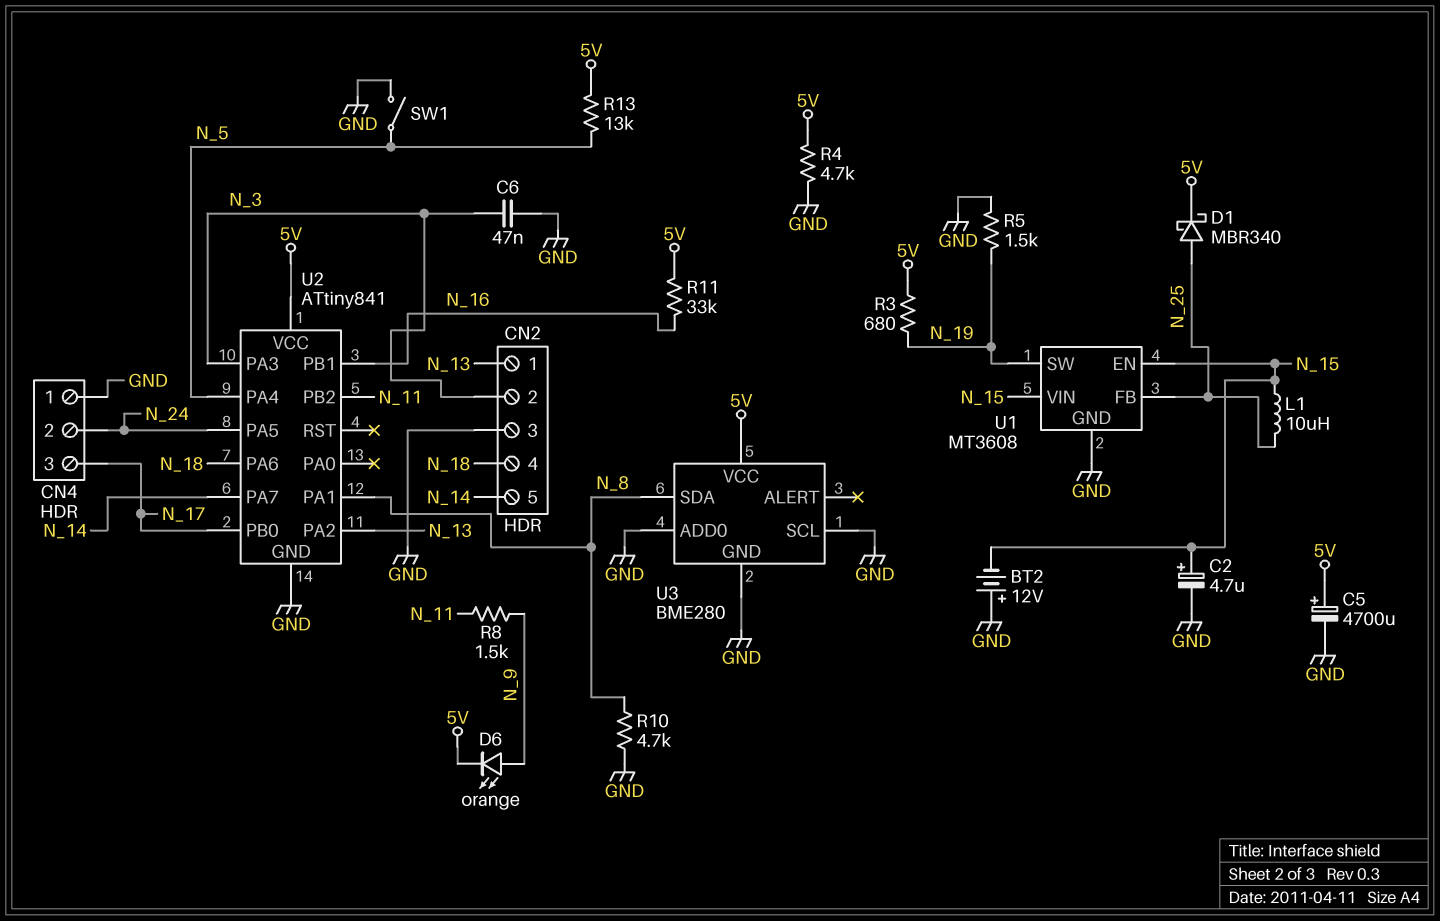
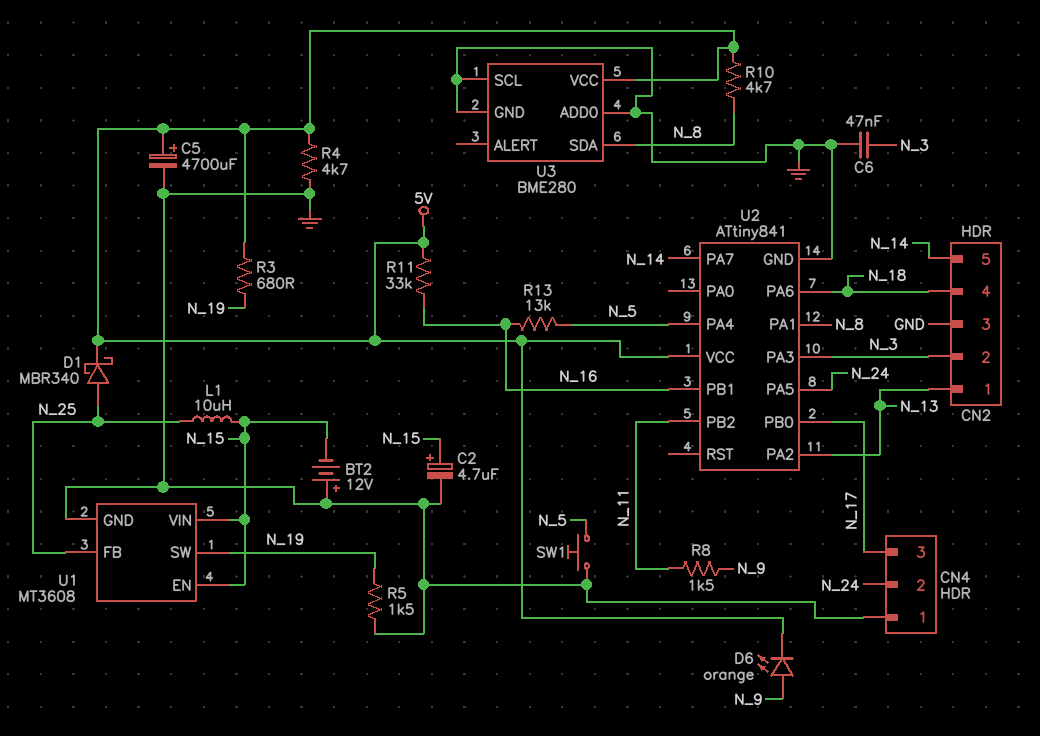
R10: 4.7k (GND, N_8) -> 4.7k (5V, N_8)
R13: 13k (5V, N_5) -> 13k (N_5, N_16)
SW1: switch (GND, N_5) -> button (GND, N_5)

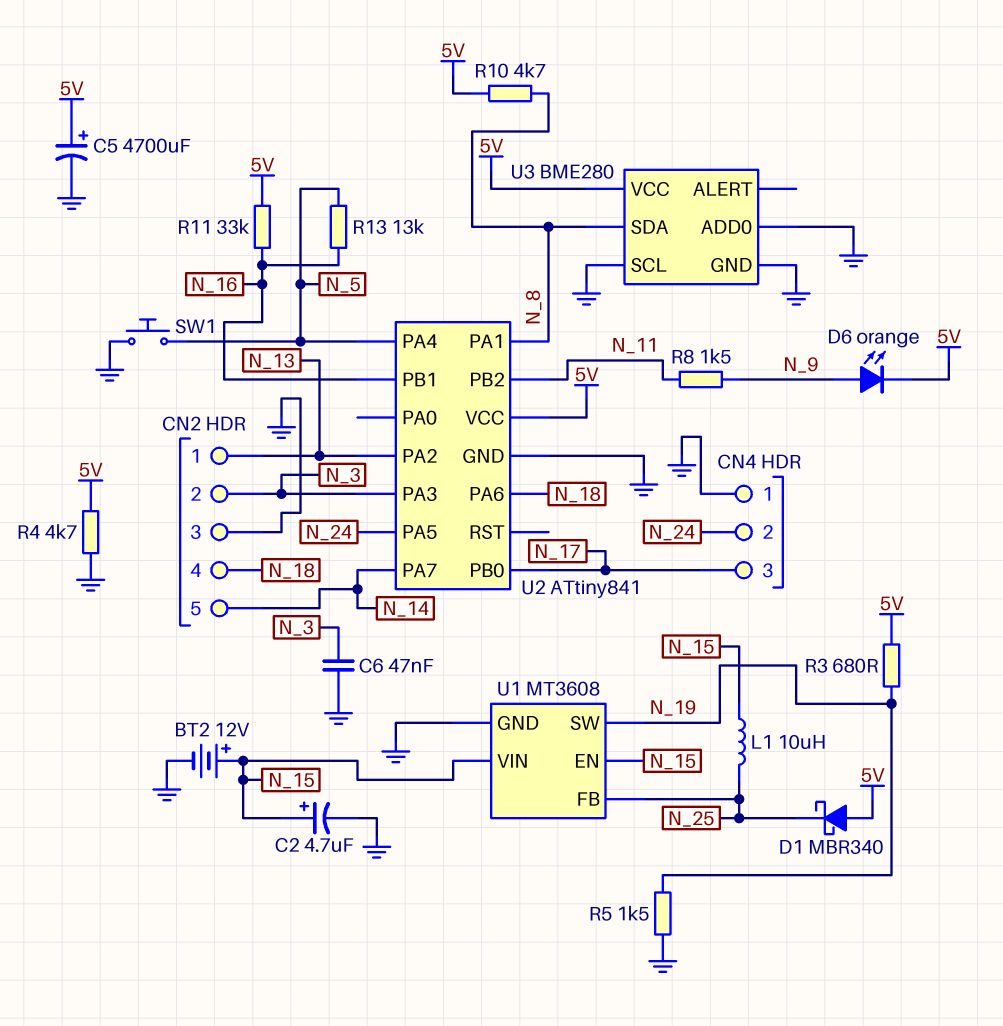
BT2: 12V (plus GND, minus N_15) -> 12V (plus N_15, minus GND)
D1: schottky MBR340 (A N_25, K 5V) -> schottky MBR340 (A 5V, K N_25)

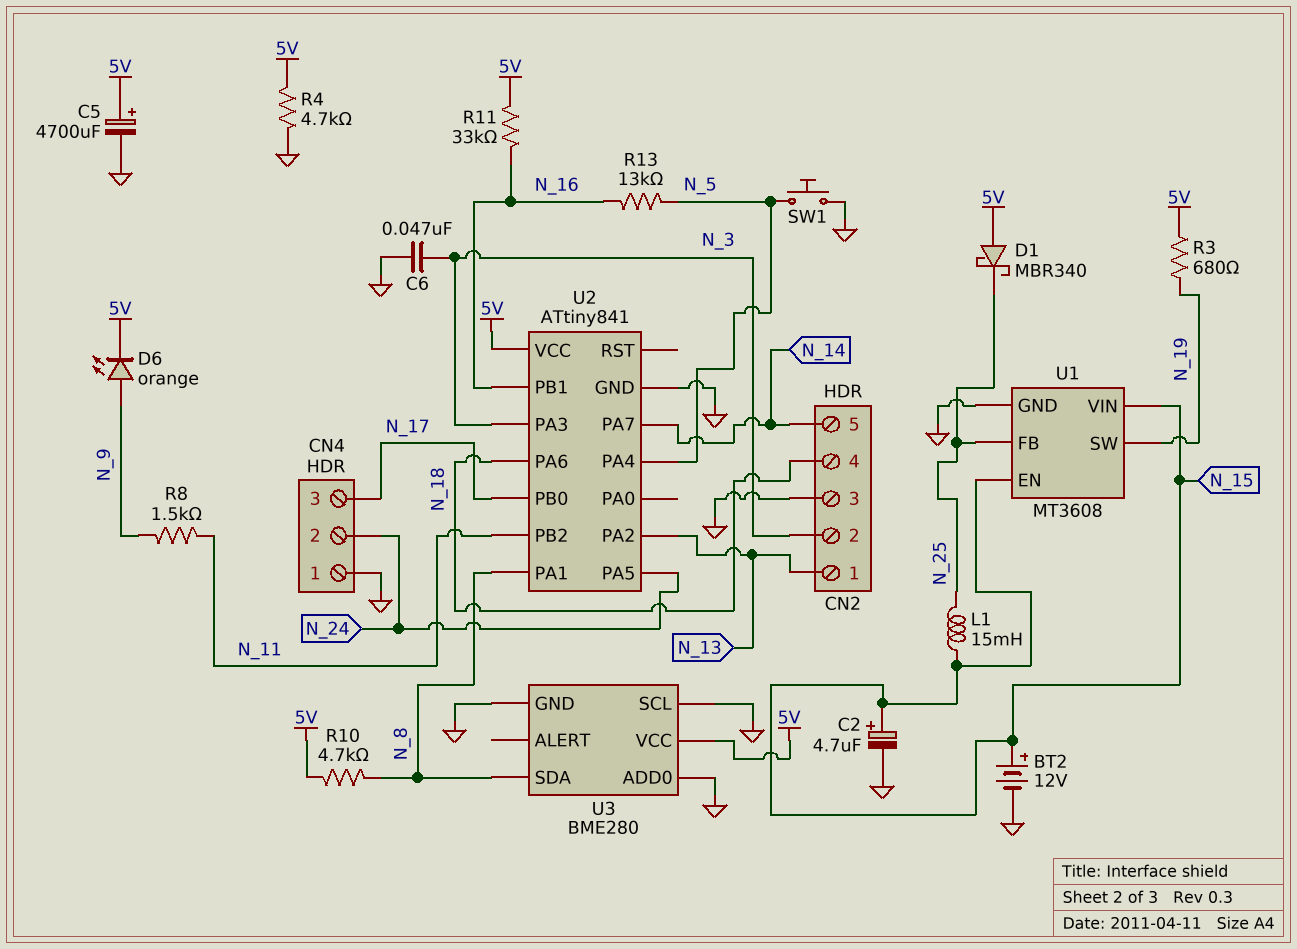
L1: 10uH (N_15, N_25) -> 15mH (N_15, N_25)
R5: 1.5k (GND, N_19) -> none

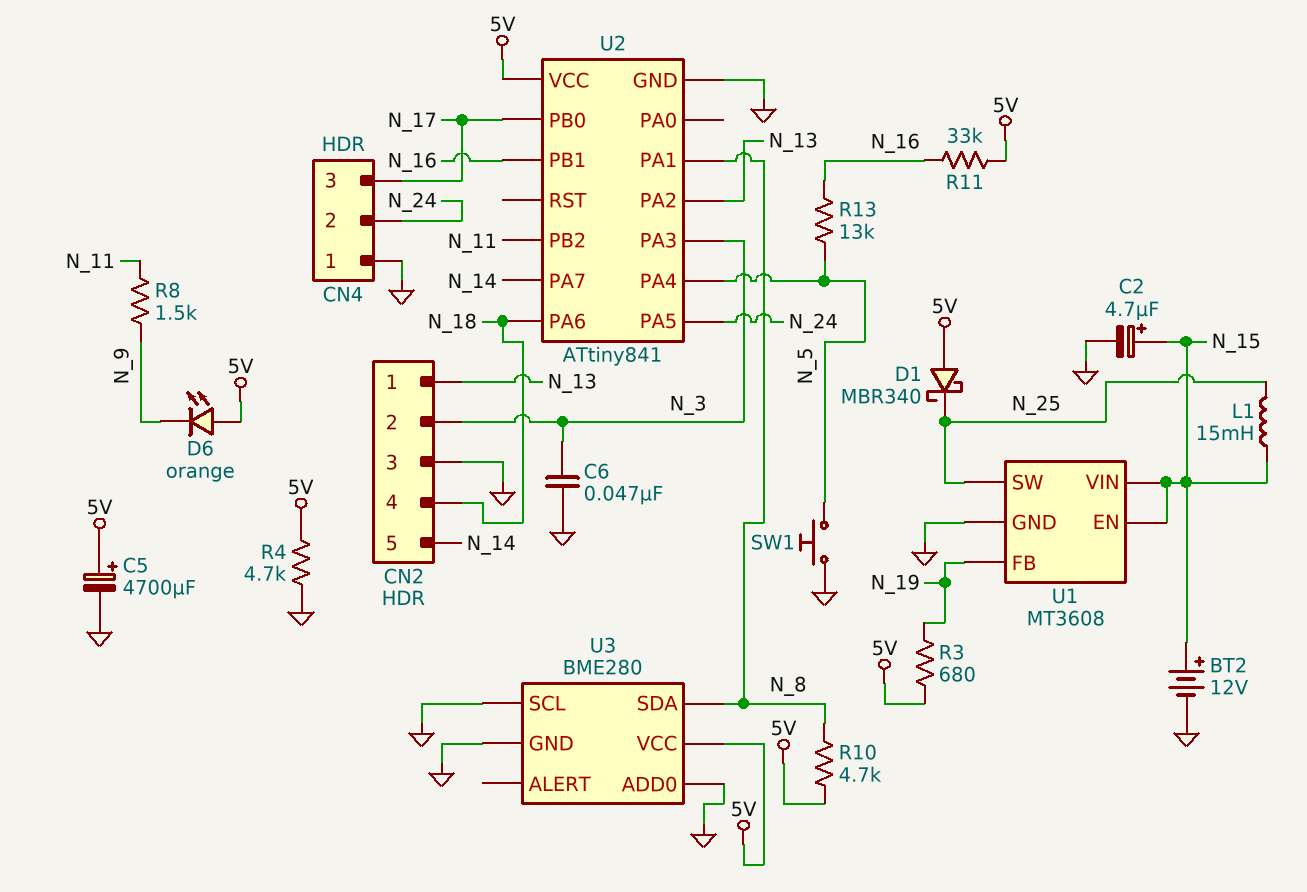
D6: LED orange (A N_9, K 5V) -> LED orange (A 5V, K N_9)
U1 pin FB: N_25 -> N_19
U1 pin SW: N_19 -> N_25

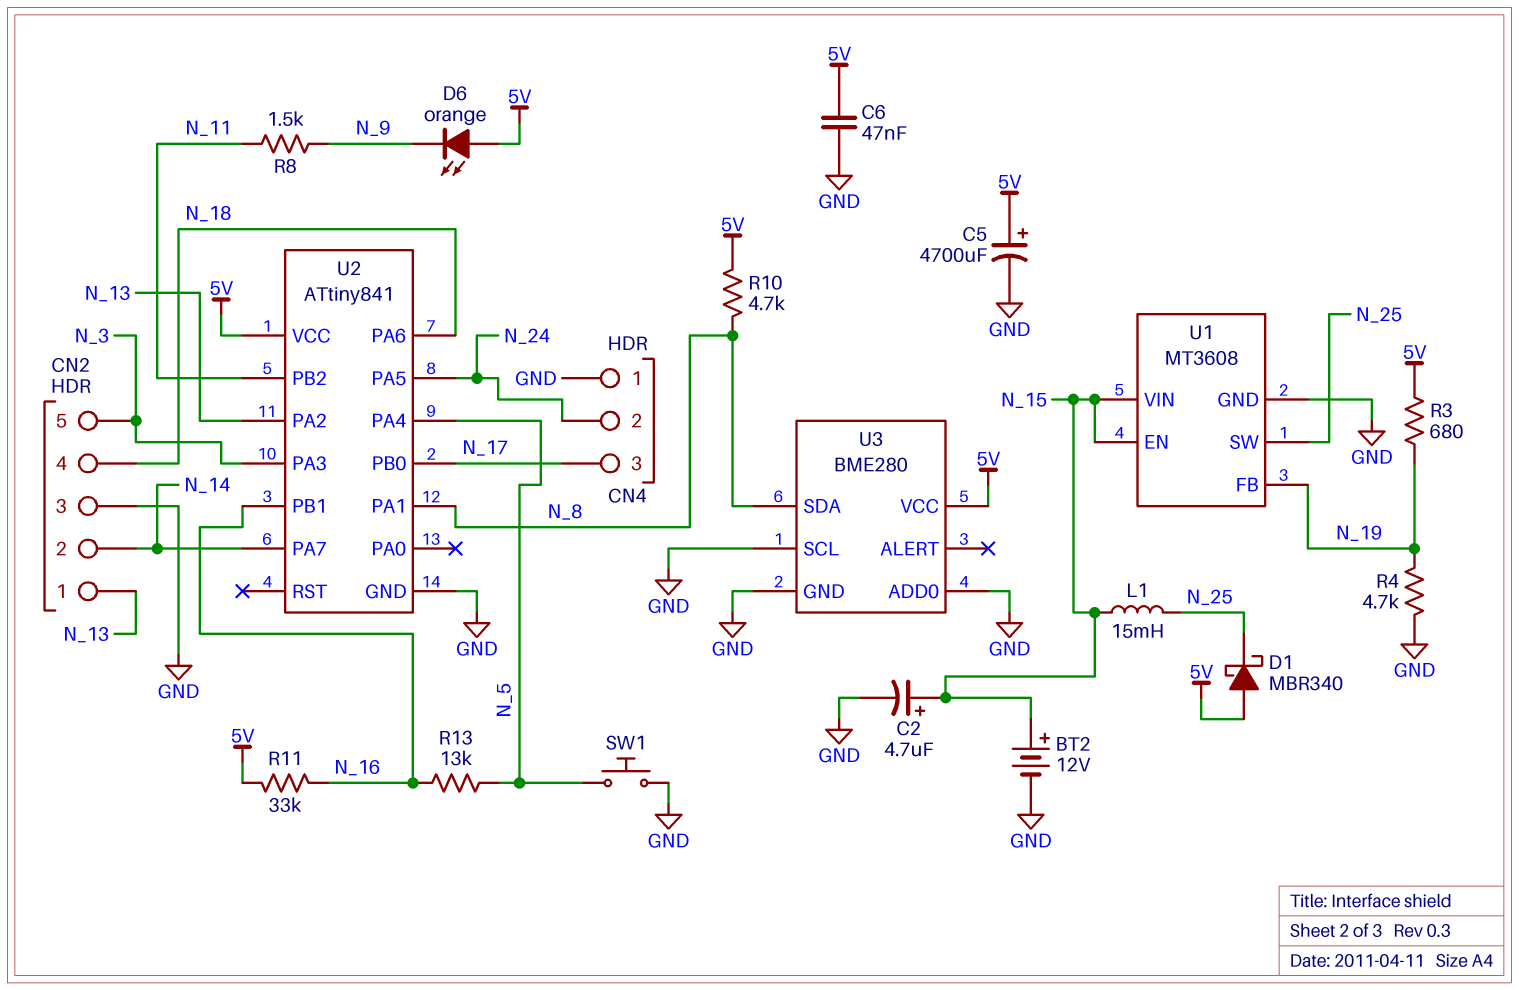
C6: 47nF (GND, N_3) -> 47nF (5V, GND)
CN2 pin 2: N_3 -> N_14
CN2 pin 5: N_14 -> N_3
R4: 4.7k (5V, GND) -> 4.7k (GND, N_19)

